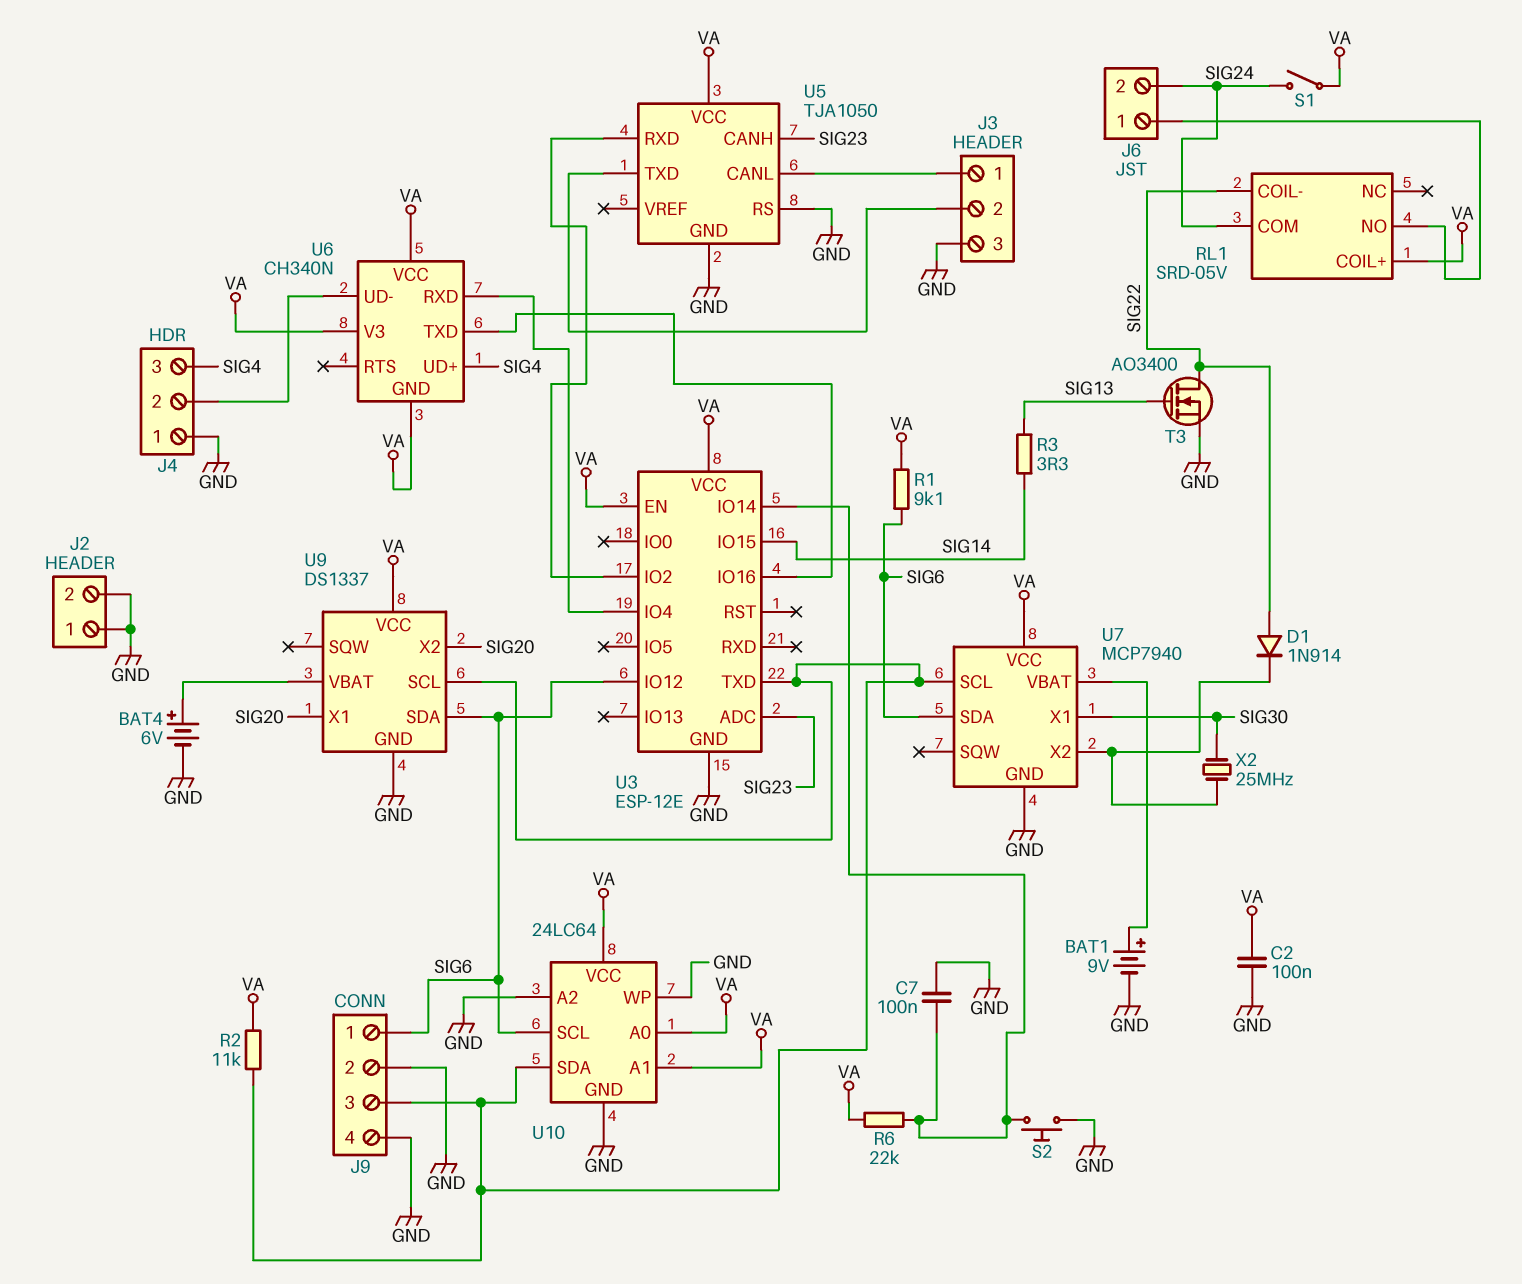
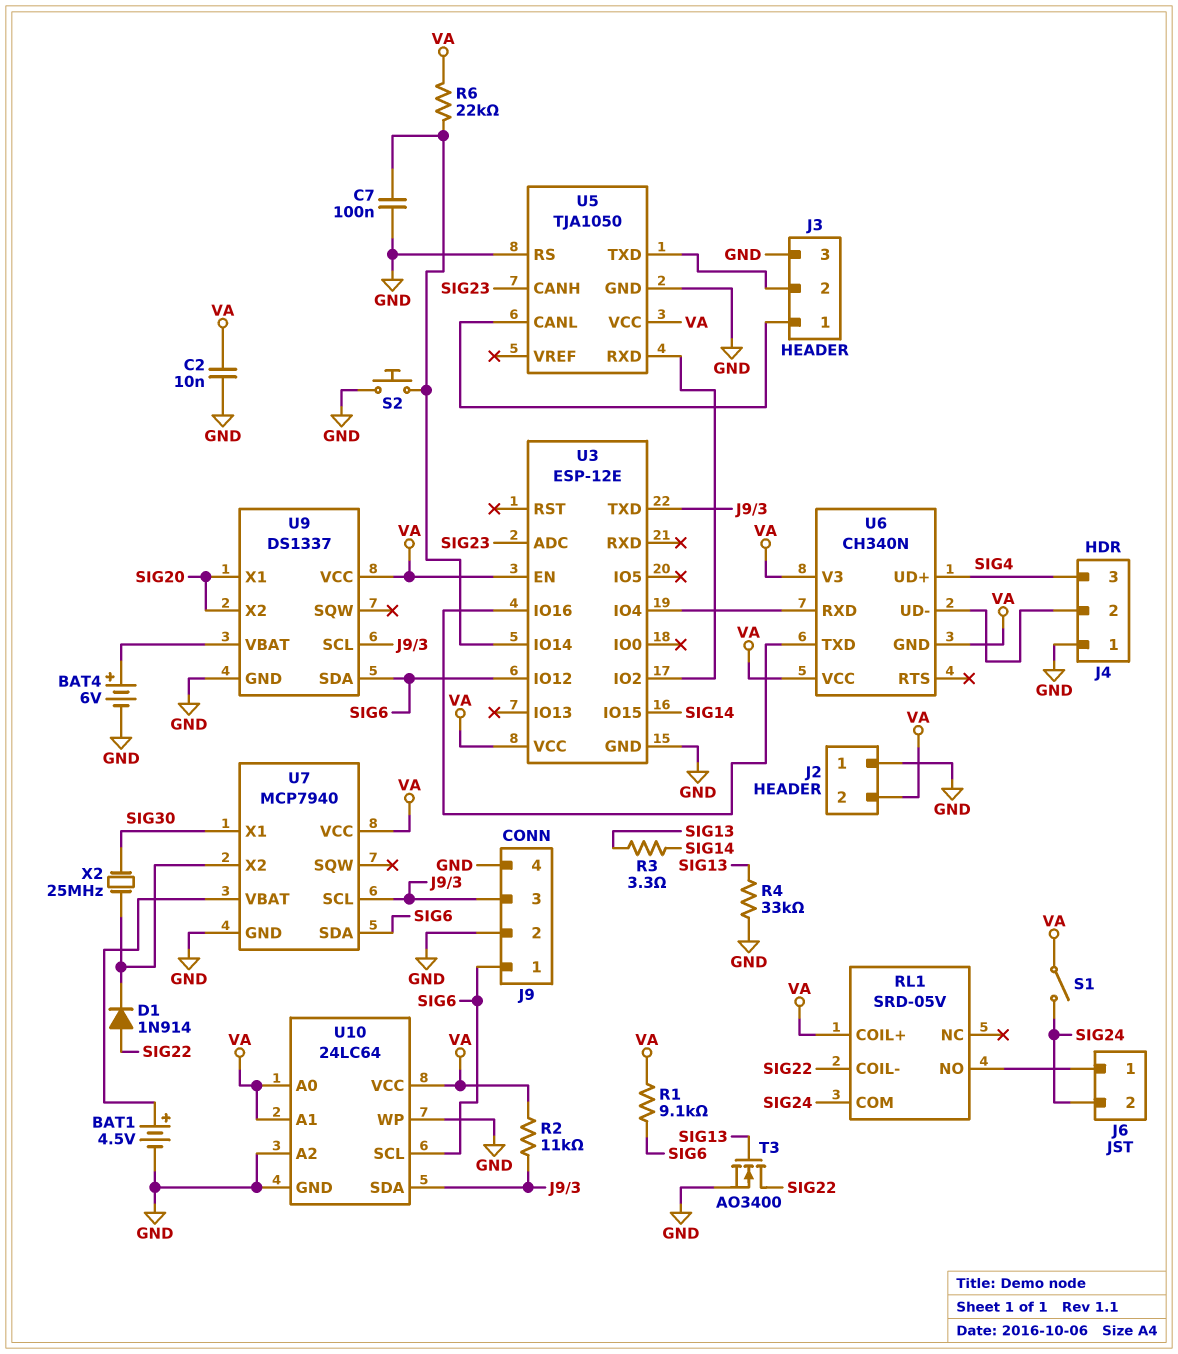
BAT1: 9V (plus U7/VBAT, minus GND) -> 4.5V (plus U7/VBAT, minus GND)
C2: 100nF (GND, VA) -> 10nF (GND, VA)
J2 pin 2: GND -> VA
R4: none -> 33k (GND, SIG13)

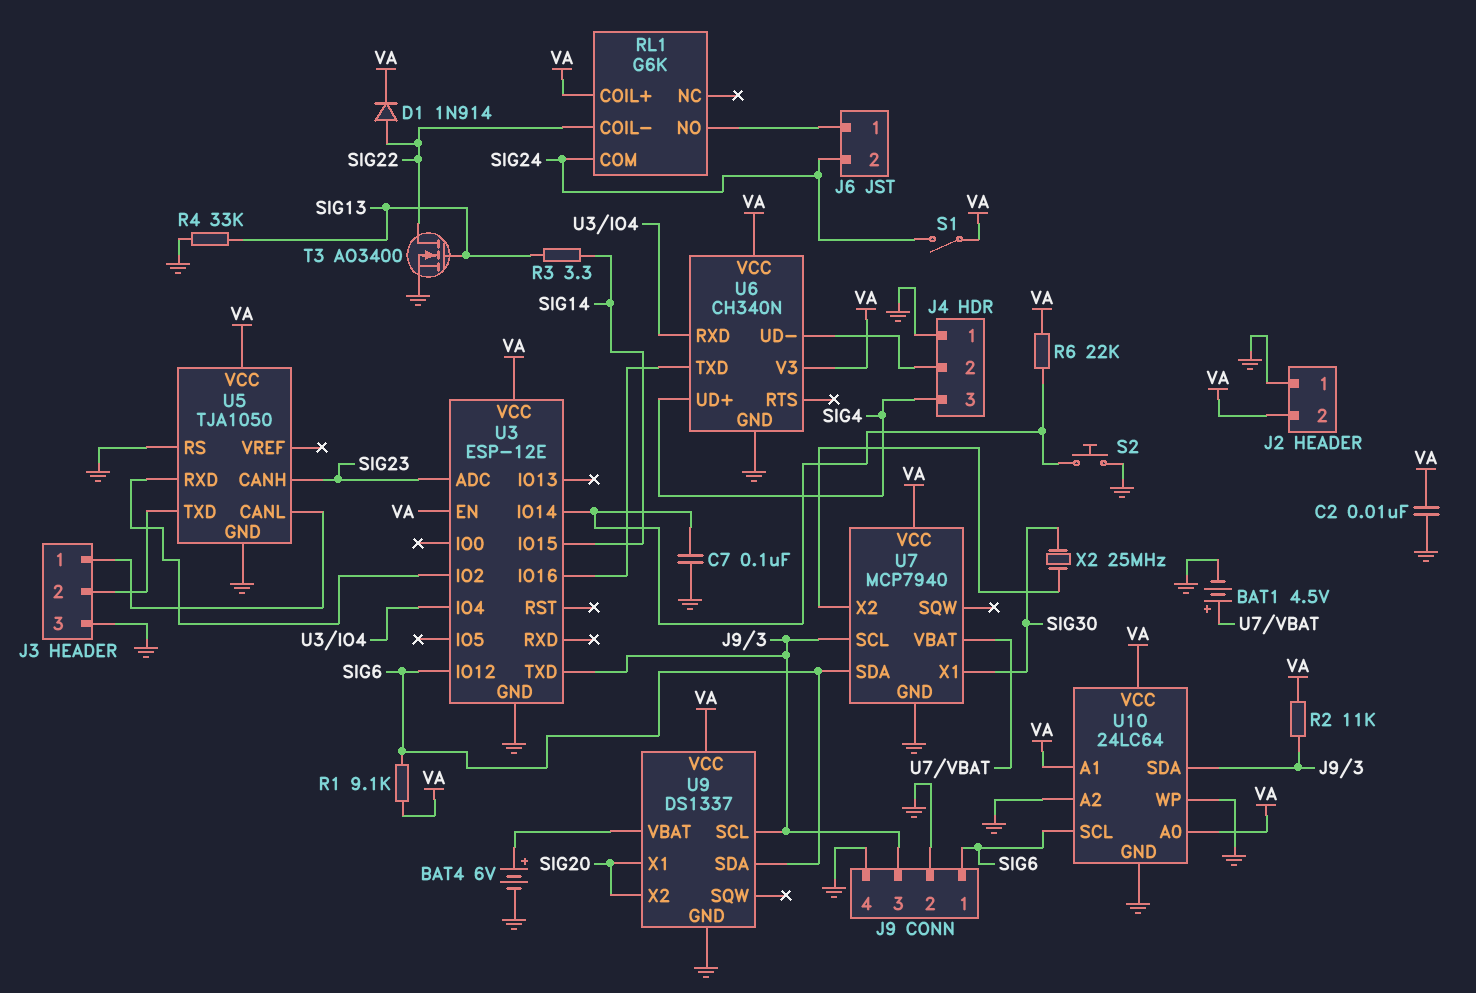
D1: diode 1N914 (A SIG22, K U7/X2) -> diode 1N914 (A SIG22, K VA)
RL1: SRD-05V -> G6K
U6 pin GND: VA -> GND

